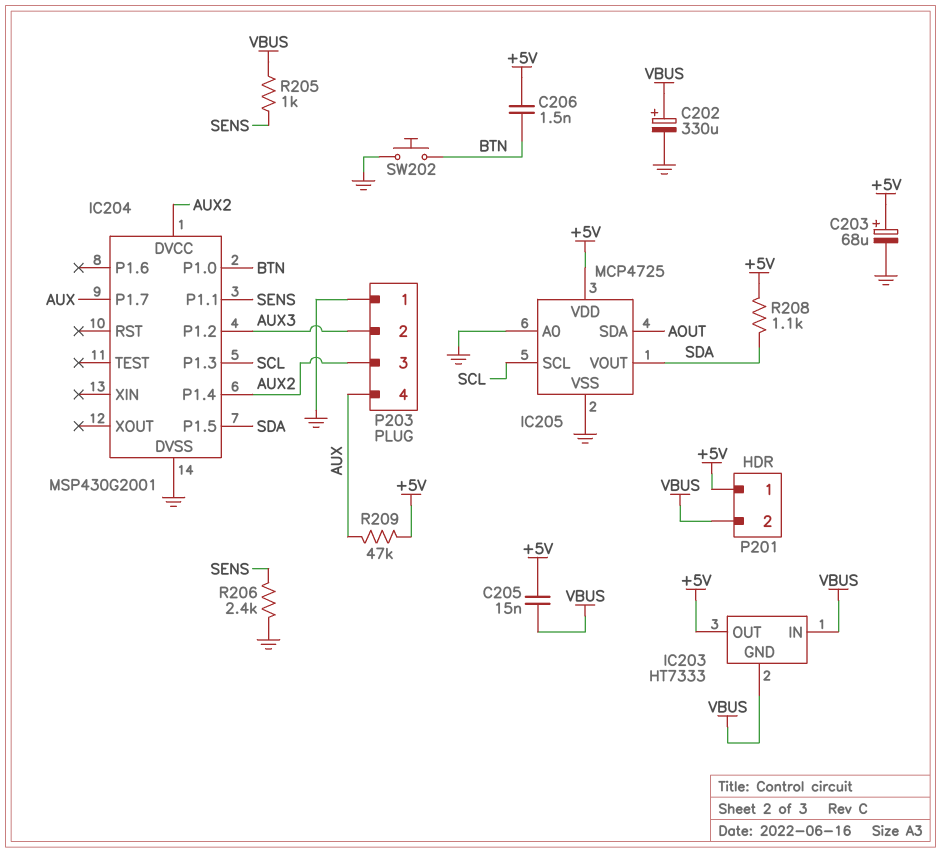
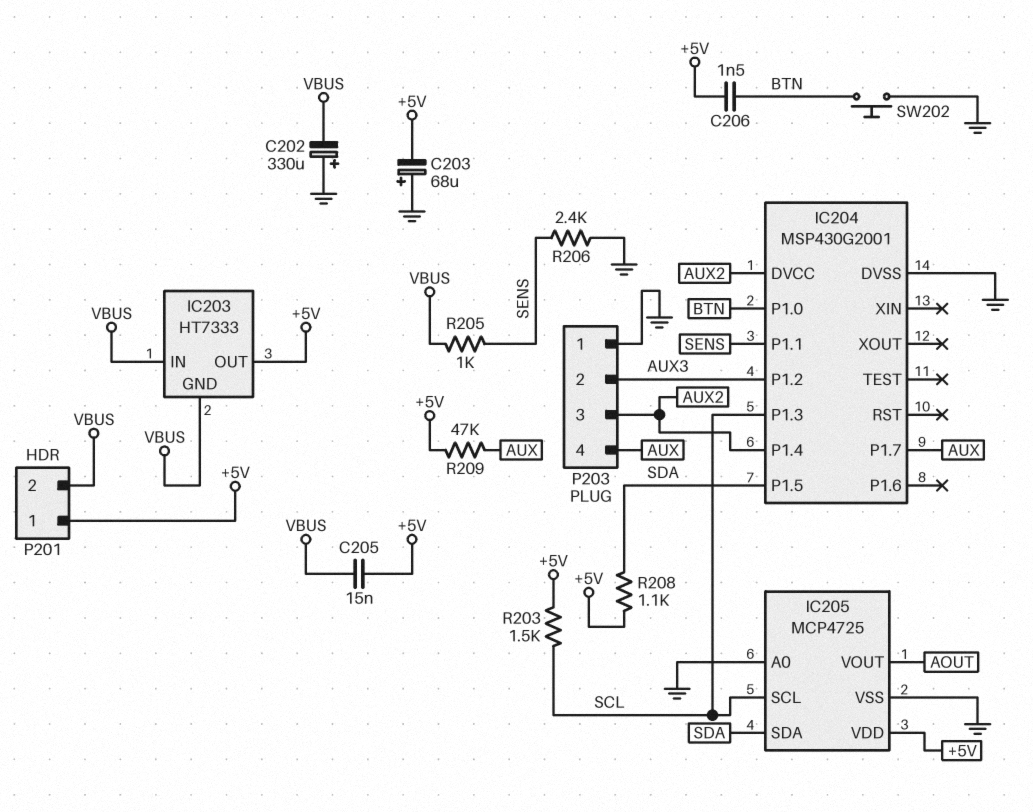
C202: 330uF (plus VBUS, minus GND) -> 330uF (plus GND, minus VBUS)
C203: 68uF (plus +5V, minus GND) -> 68uF (plus GND, minus +5V)
IC205 pin SDA: AOUT -> SDA
IC205 pin VOUT: SDA -> AOUT
R203: none -> 1.5k (+5V, SCL)

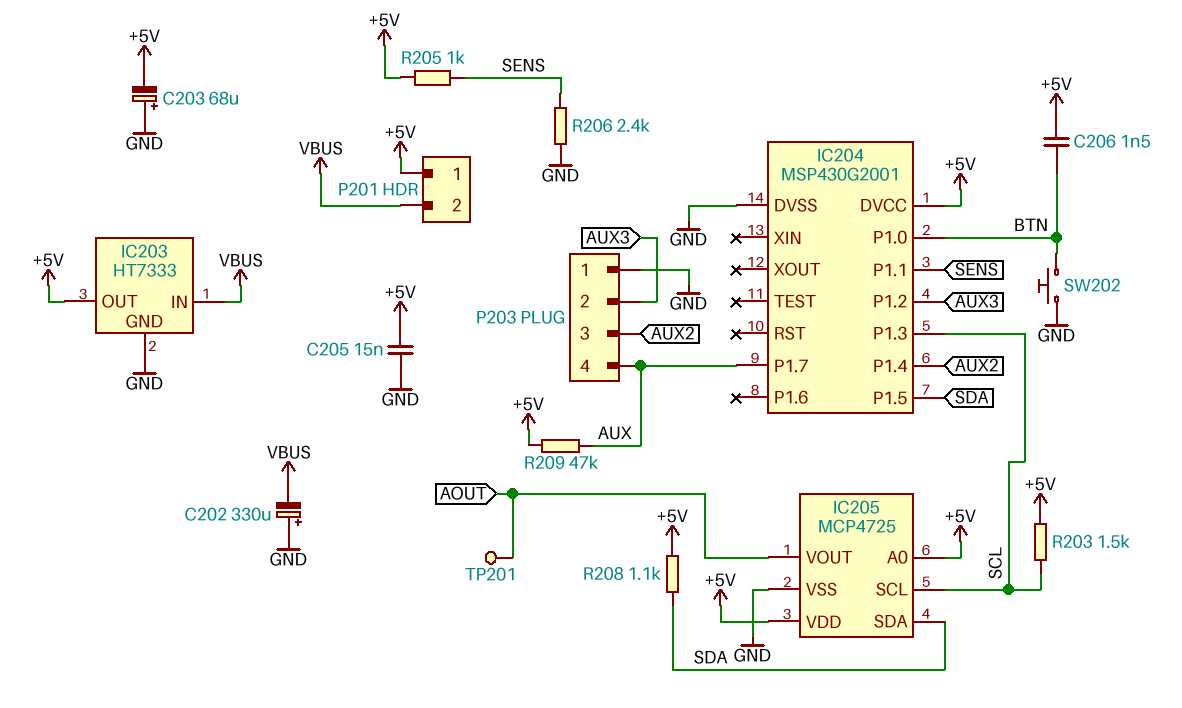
C205: 15nF (+5V, VBUS) -> 15nF (+5V, GND)
IC203 pin GND: VBUS -> GND
IC204 pin DVCC: AUX2 -> +5V
IC205 pin A0: GND -> +5V
R205: 1k (SENS, VBUS) -> 1k (+5V, SENS)
TP201: none -> test point (AOUT)

